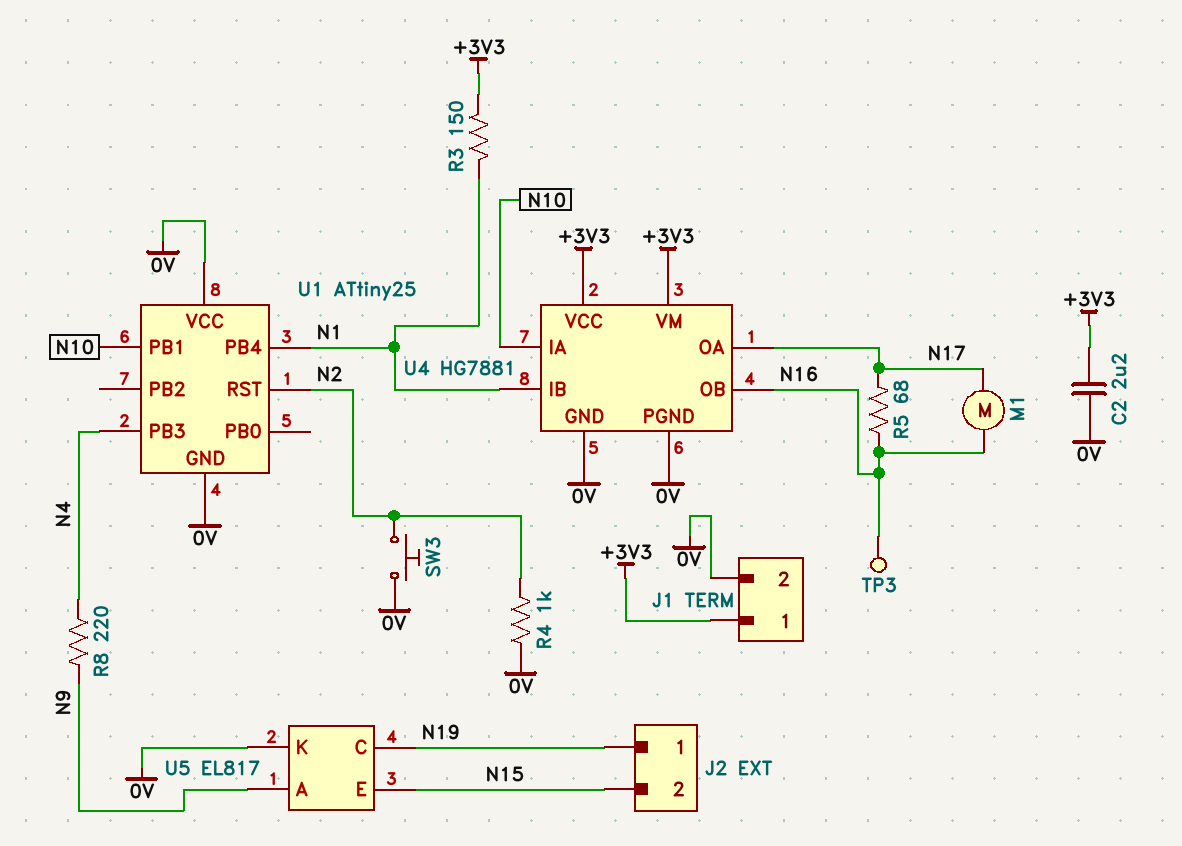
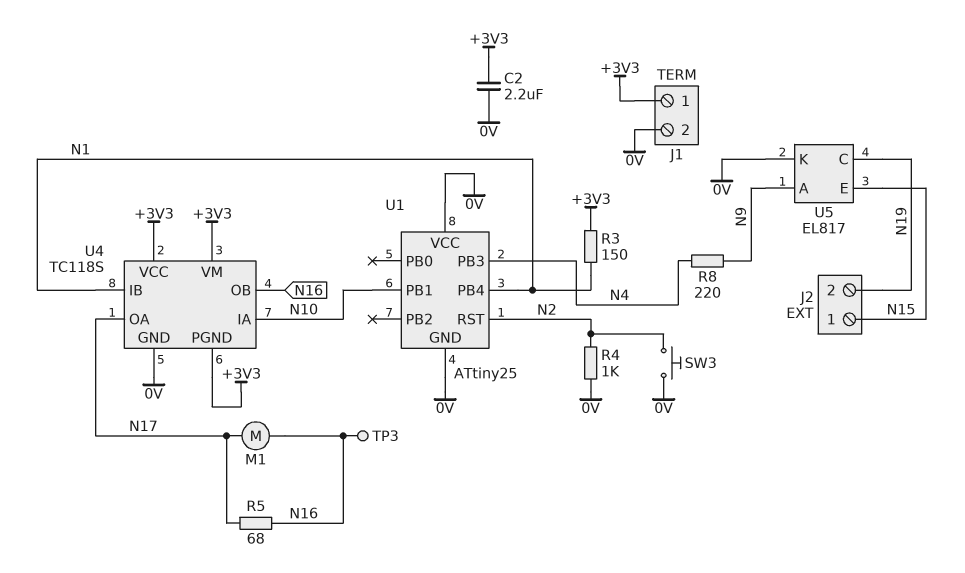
J2 pin 1: N19 -> N15
J2 pin 2: N15 -> N19
U4: HG7881 -> TC118S
U4 pin PGND: 0V -> +3V3

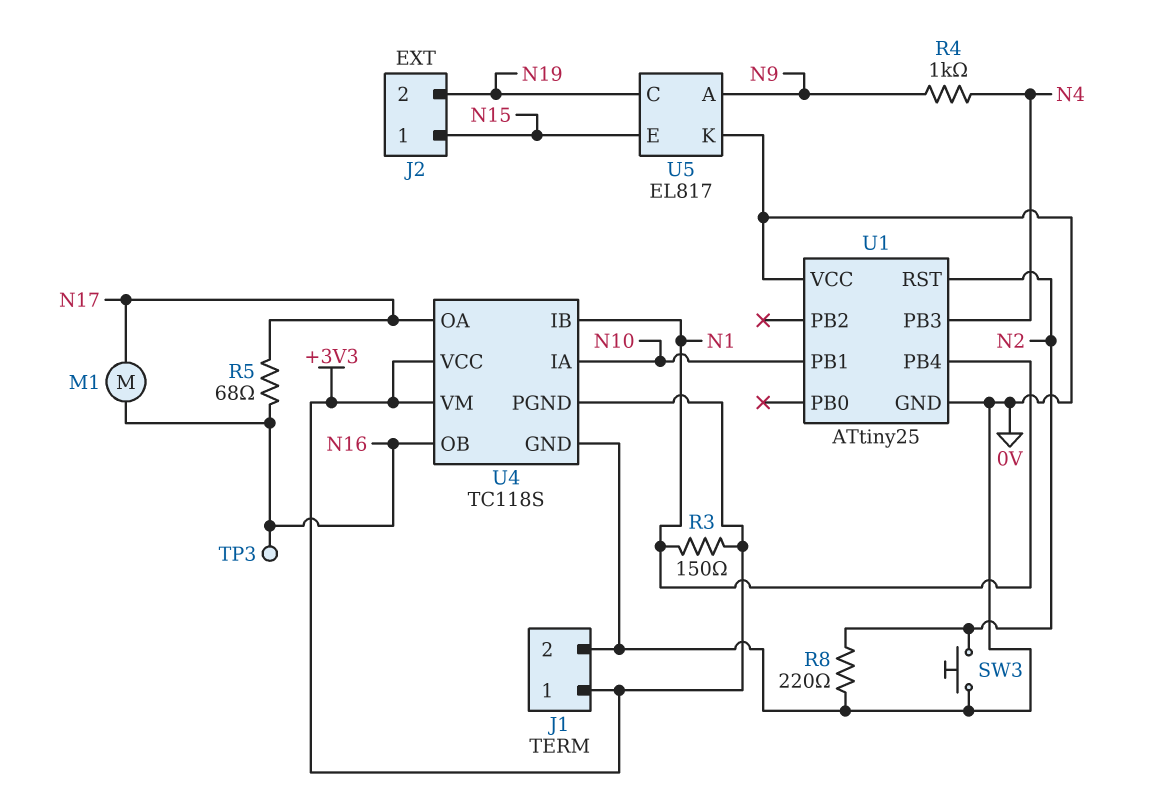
C2: 2.2uF (+3V3, 0V) -> none
R4: 1k (0V, N2) -> 1k (N4, N9)
R8: 220 (N4, N9) -> 220 (0V, N2)

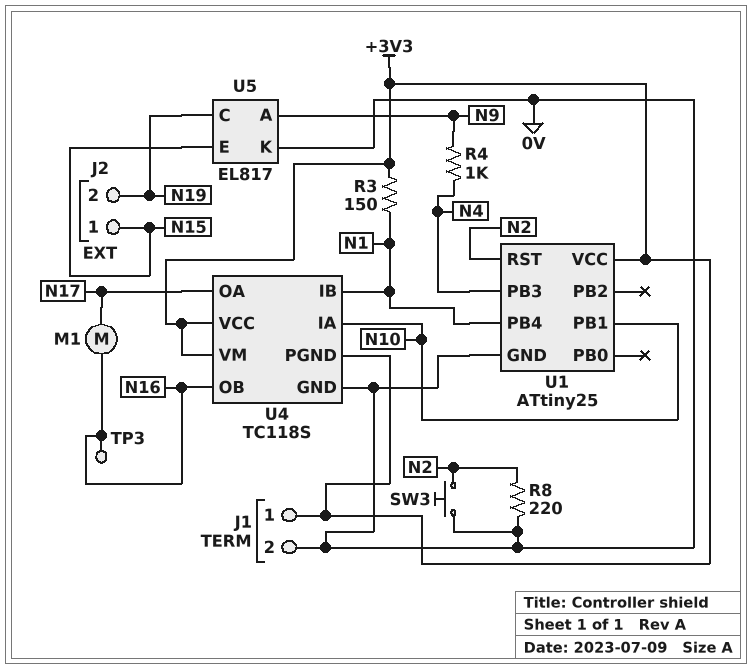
R5: 68 (N16, N17) -> none
U1 pin VCC: 0V -> +3V3

